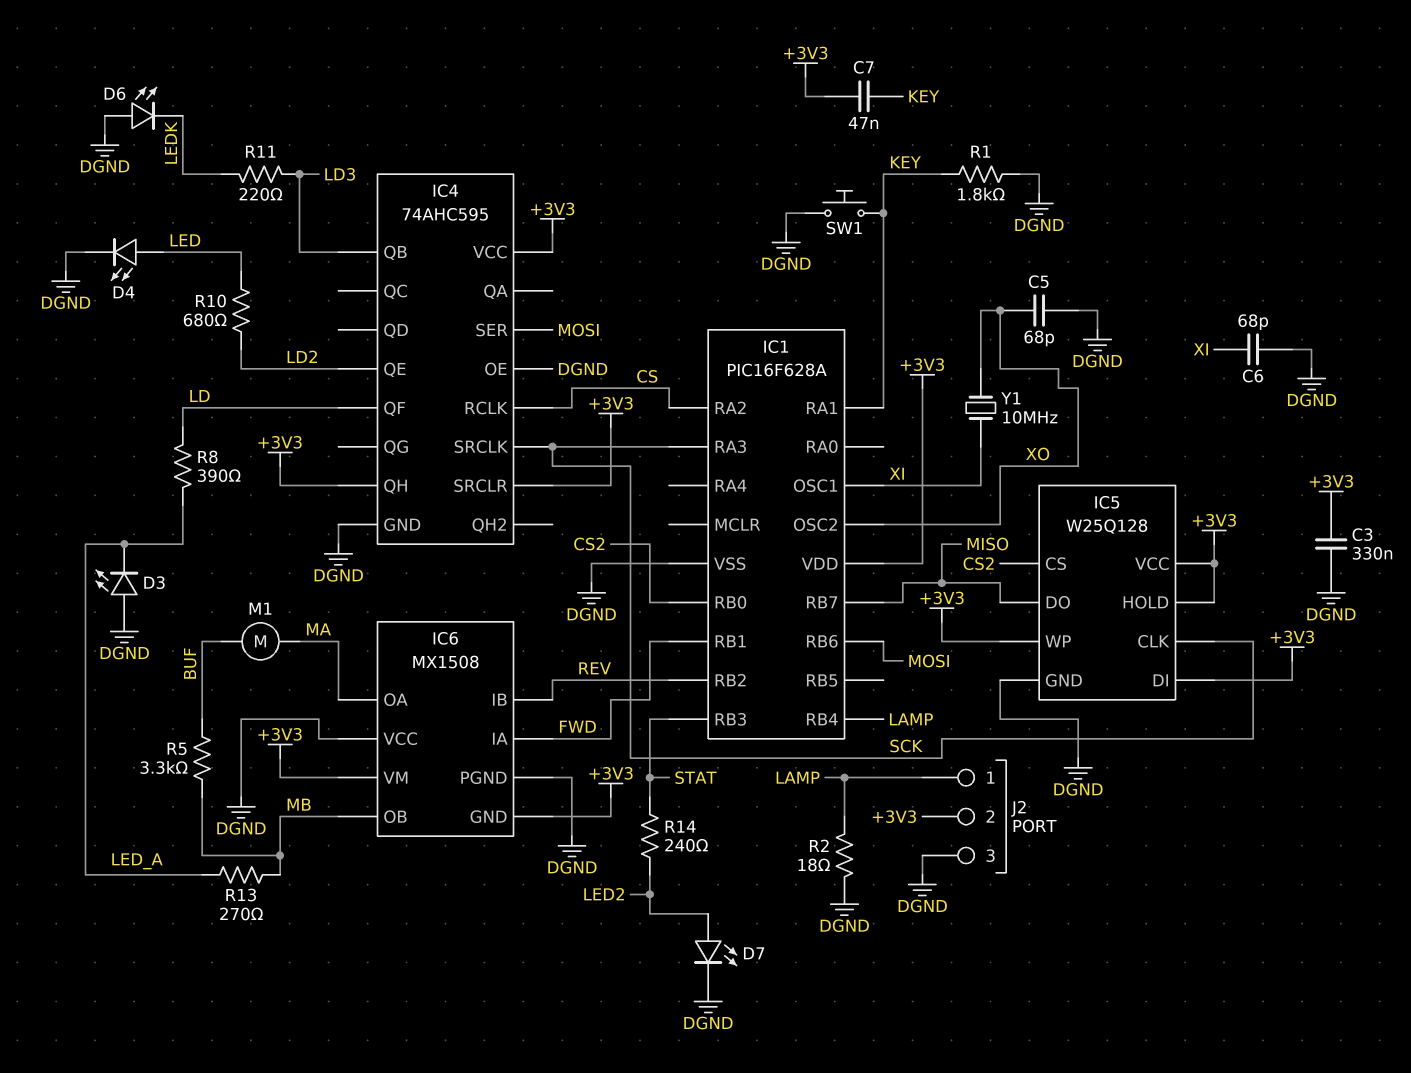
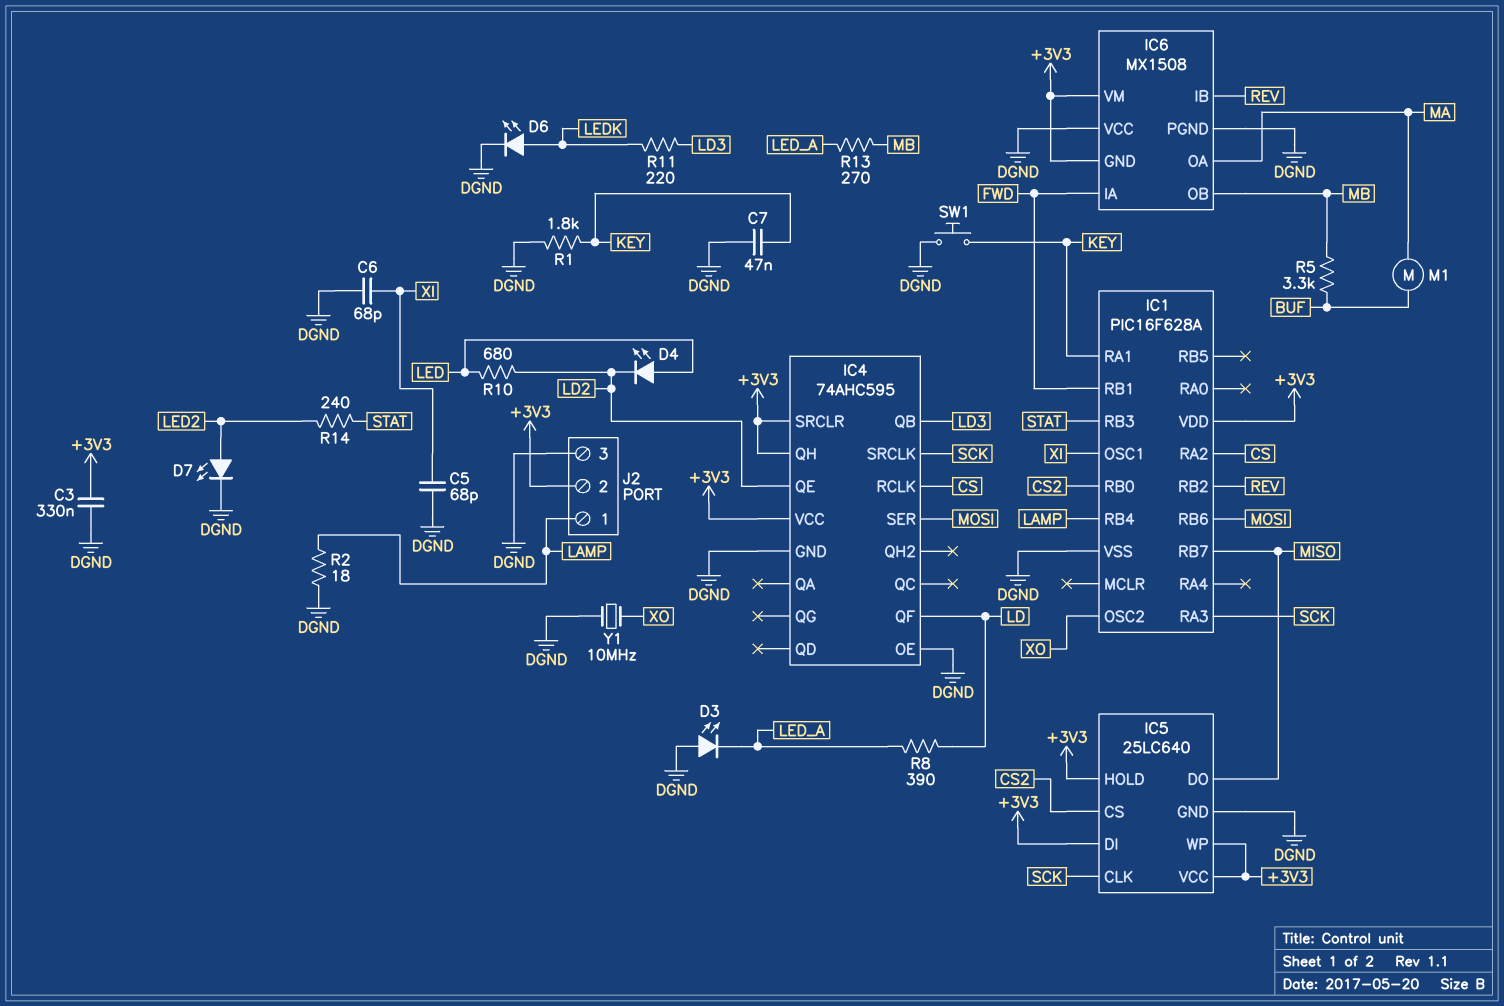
C5: 68pF (DGND, XO) -> 68pF (DGND, XI)
C7: 47nF (+3V3, KEY) -> 47nF (DGND, KEY)
D4: LED (A LED, K DGND) -> LED (A LED, K LD2)
D6: LED (A DGND, K LEDK) -> LED (A LEDK, K DGND)
IC5: W25Q128 -> 25LC640
Y1: 10MHz (XI, XO) -> 10MHz (DGND, XO)

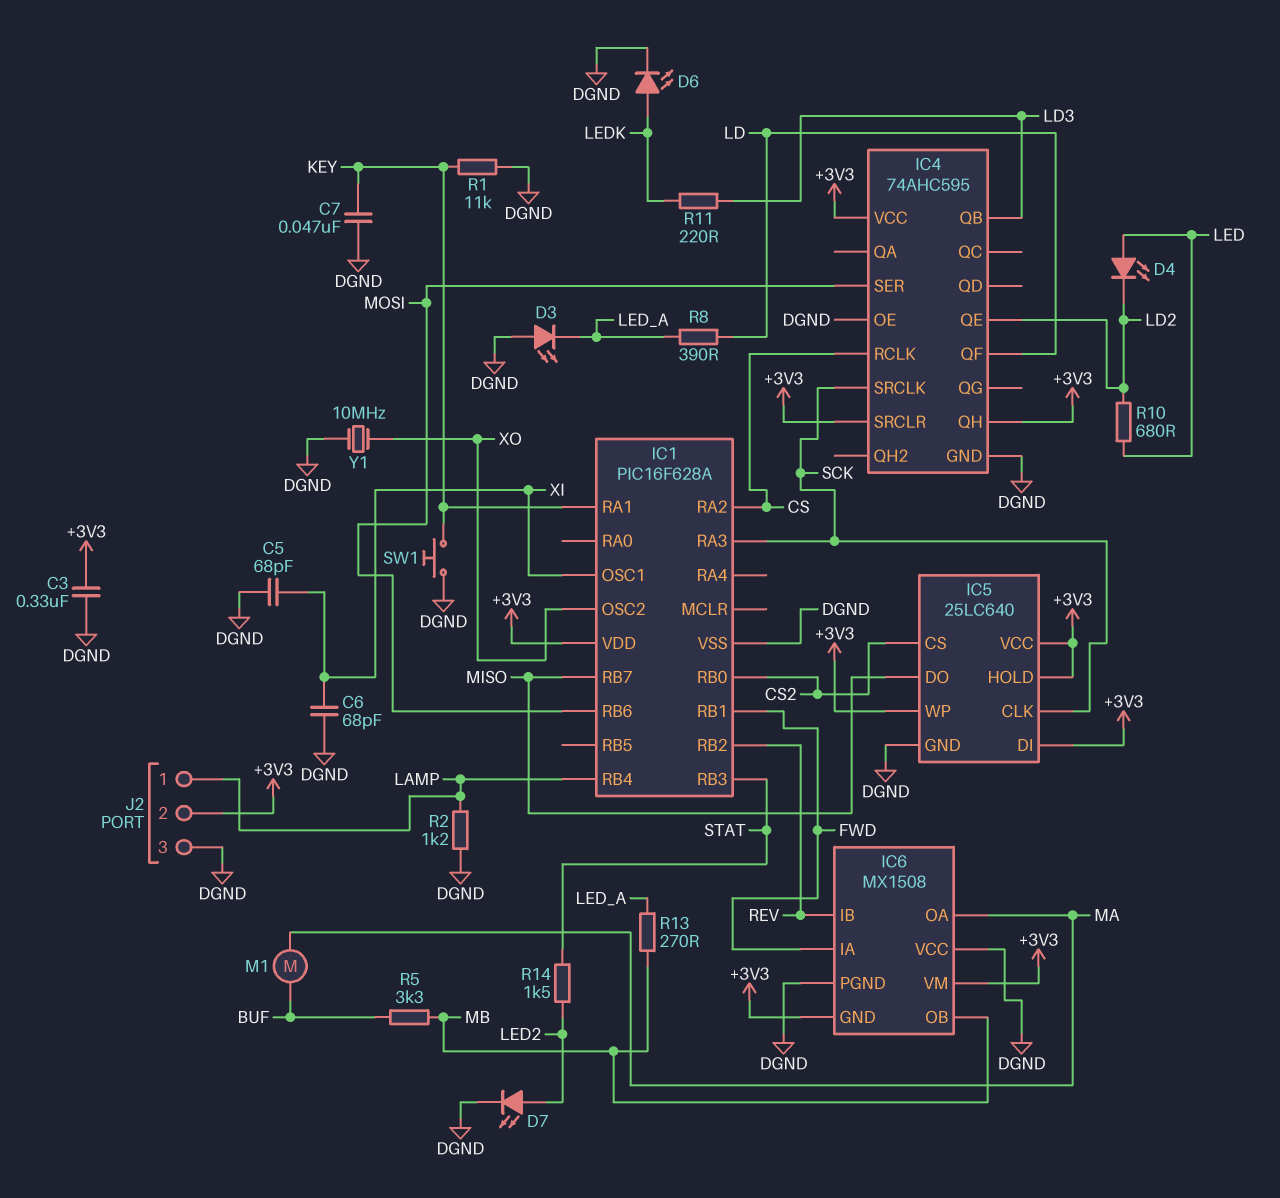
R1: 1.8k (DGND, KEY) -> 11k (DGND, KEY)
R2: 18 (DGND, LAMP) -> 1.2k (DGND, LAMP)
R14: 240 (LED2, STAT) -> 1.5k (LED2, STAT)

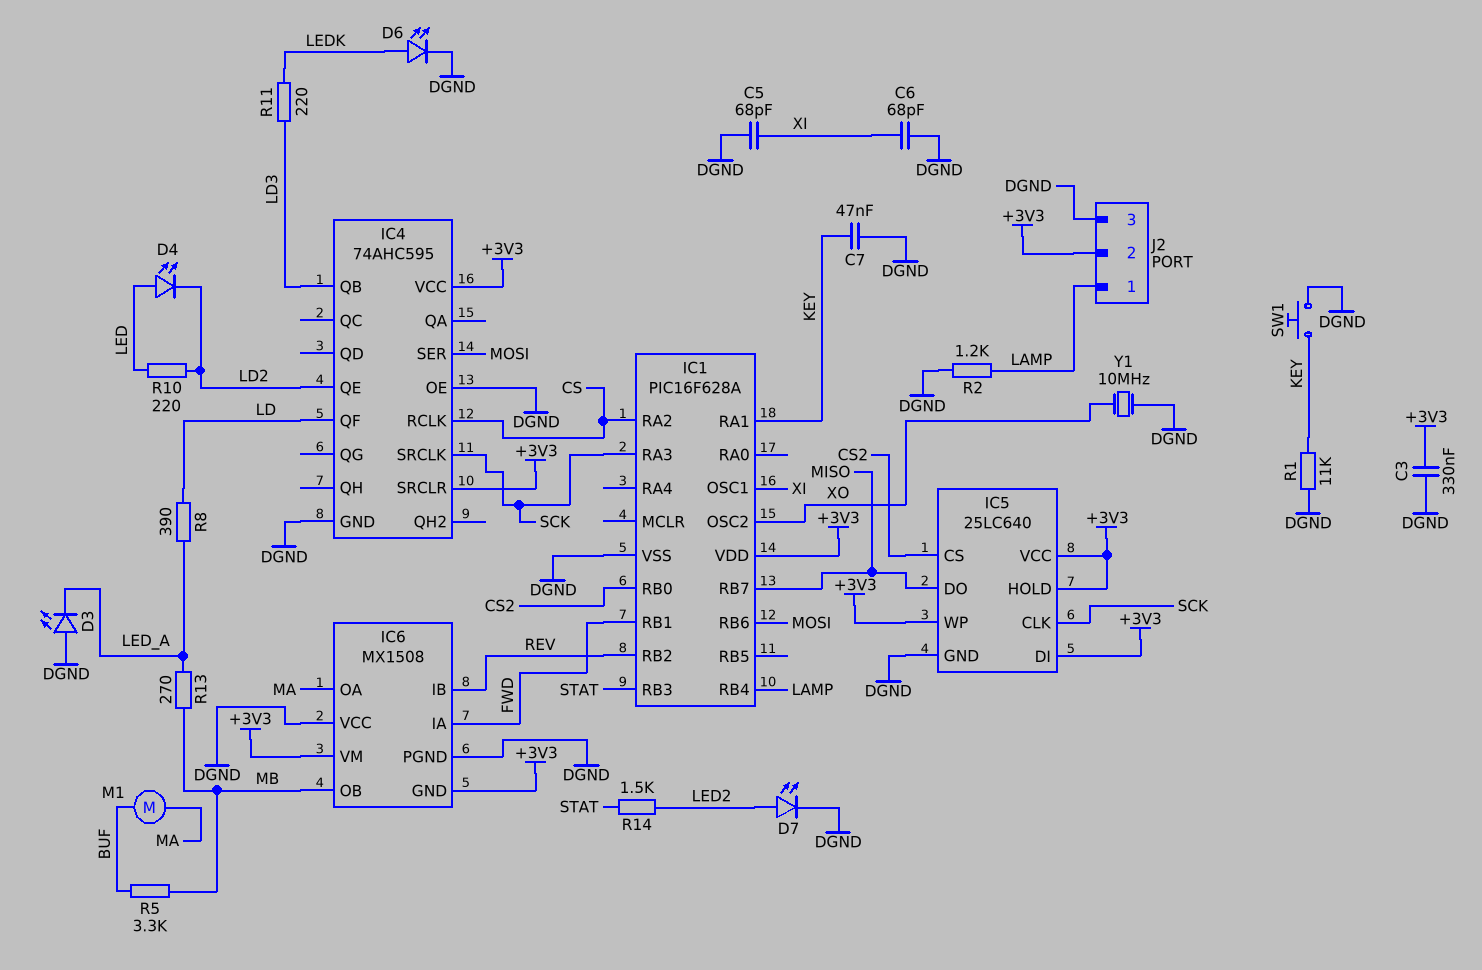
IC4 pin QH: +3V3 -> none
R10: 680 (LD2, LED) -> 220 (LD2, LED)

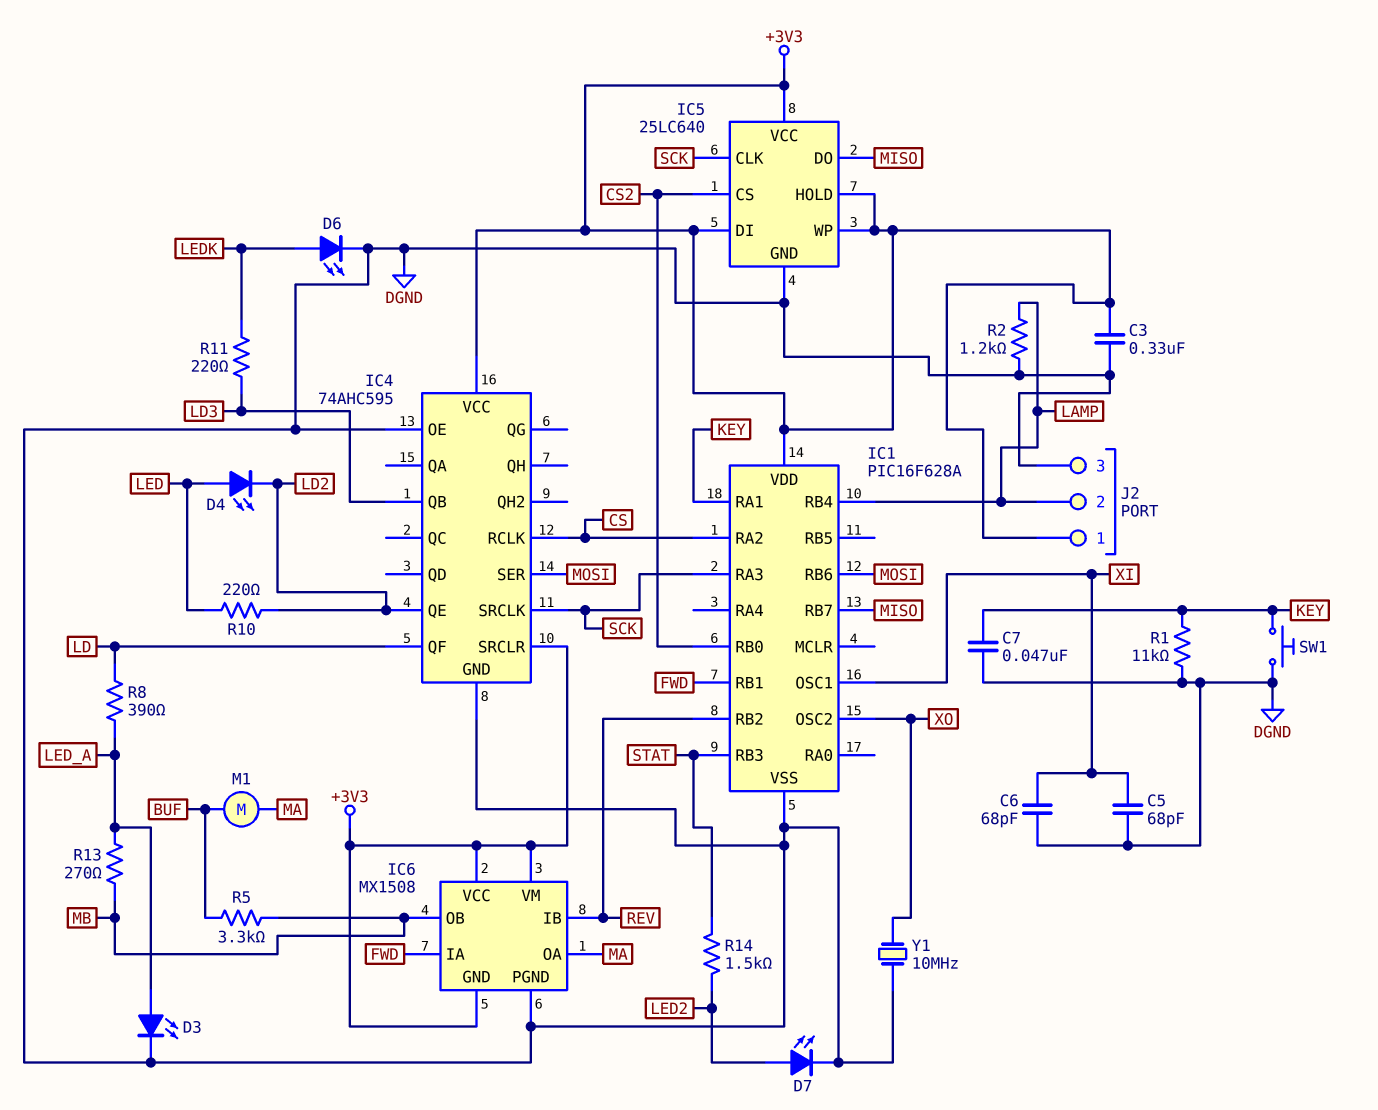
D3: LED (A DGND, K LED_A) -> LED (A LED_A, K DGND)
IC6 pin VCC: DGND -> +3V3
J2 pin 1: LAMP -> +3V3
J2 pin 2: +3V3 -> LAMP

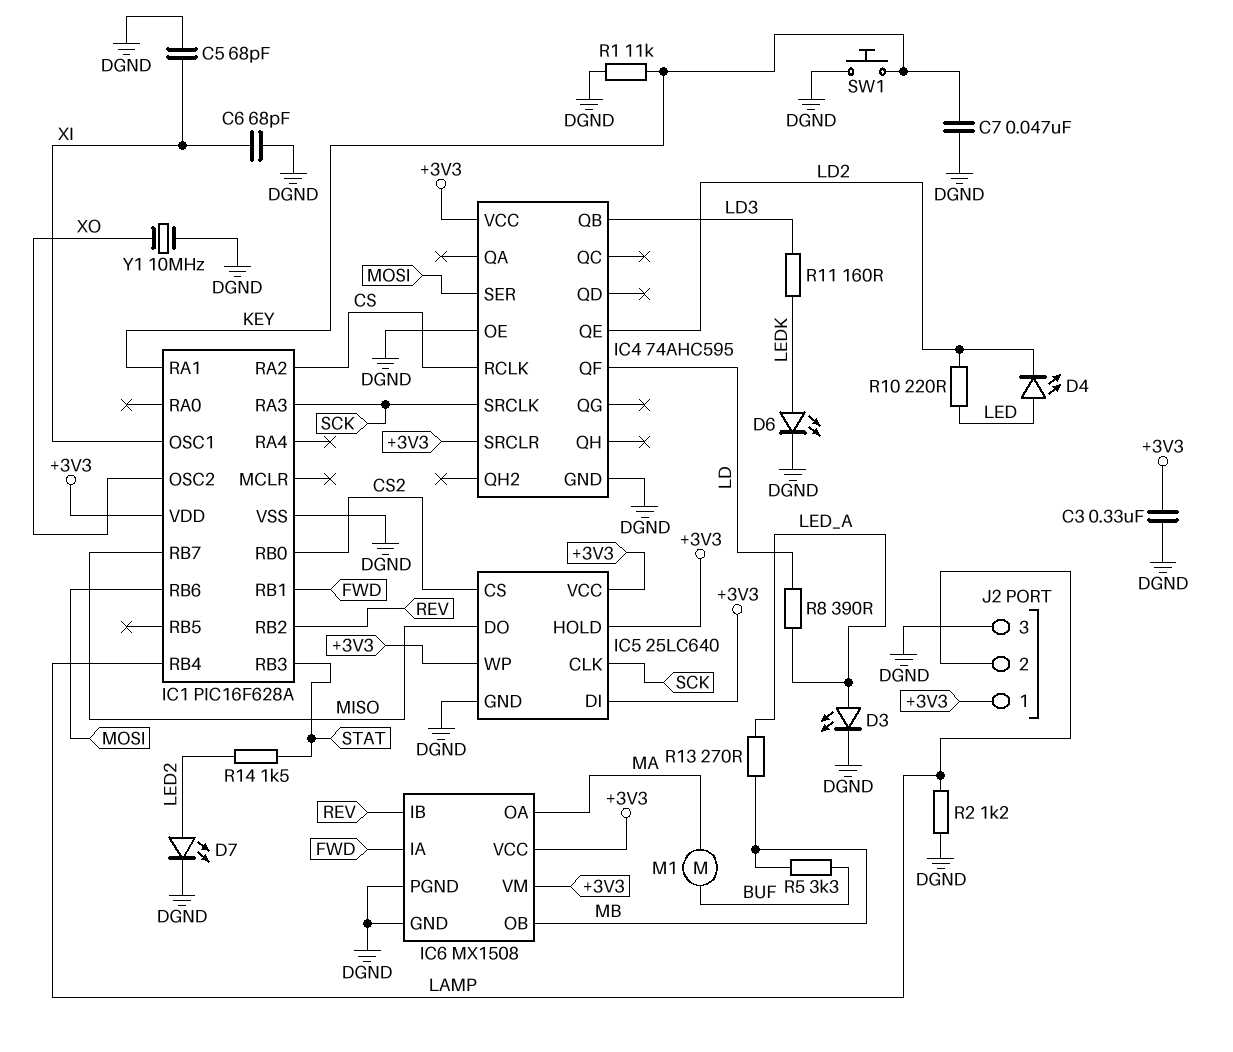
IC6 pin GND: +3V3 -> DGND
R11: 220 (LD3, LEDK) -> 160 (LD3, LEDK)

